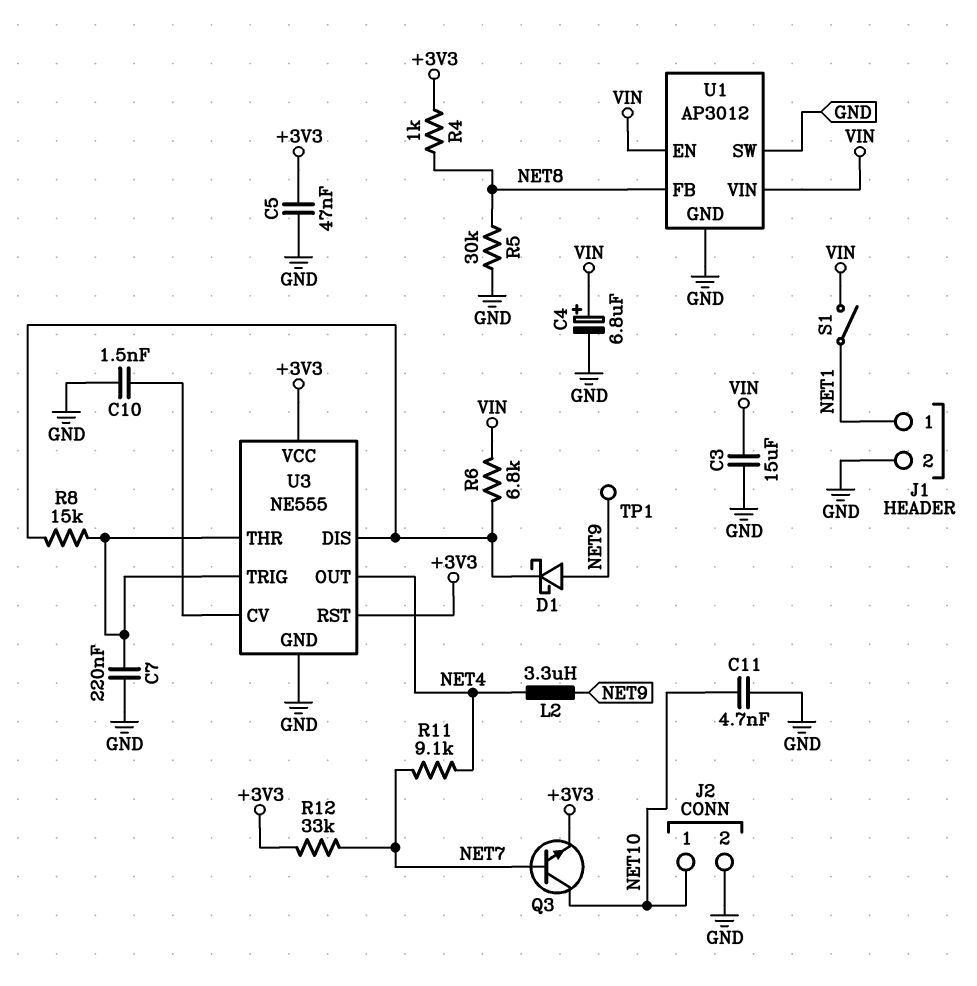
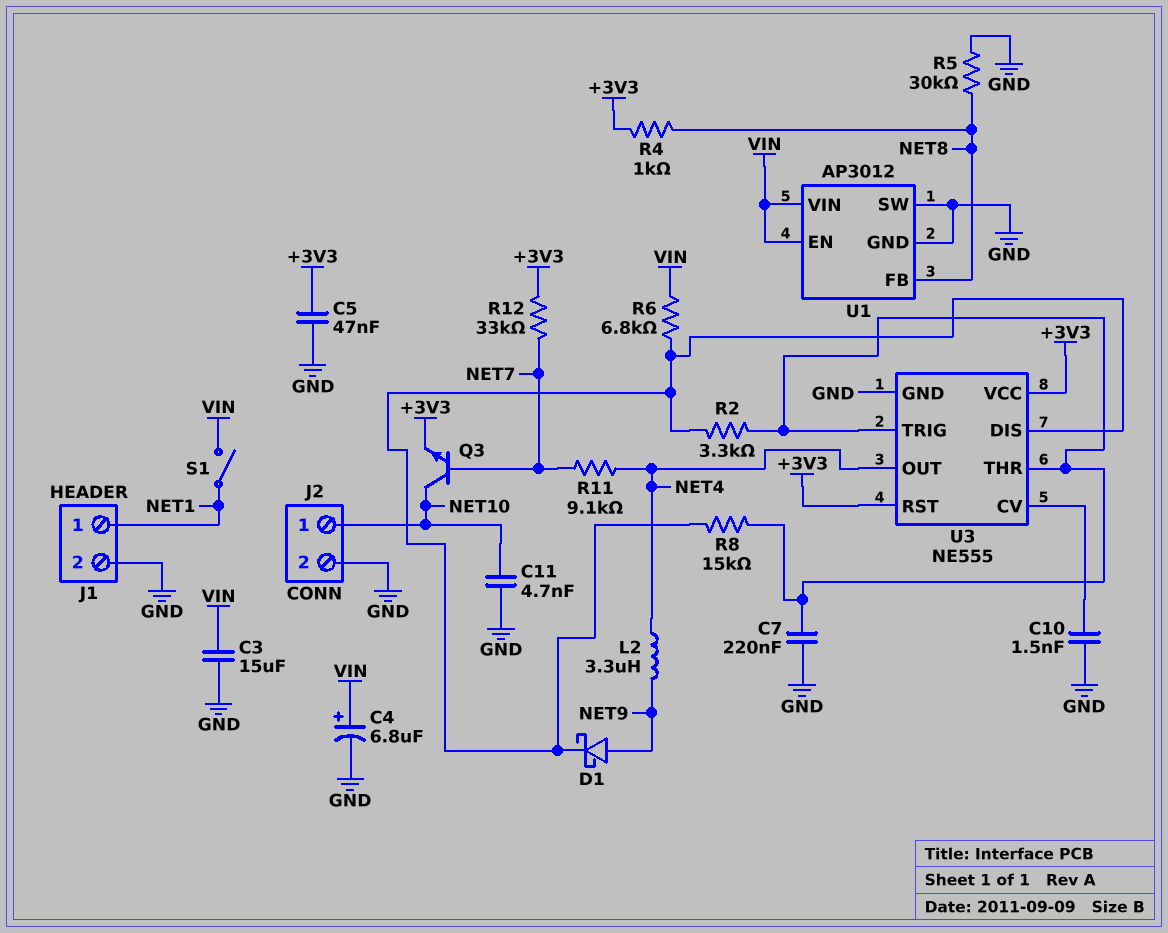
R2: none -> 3.3k (U3/DIS, U3/THR)
TP1: test point (NET9) -> none

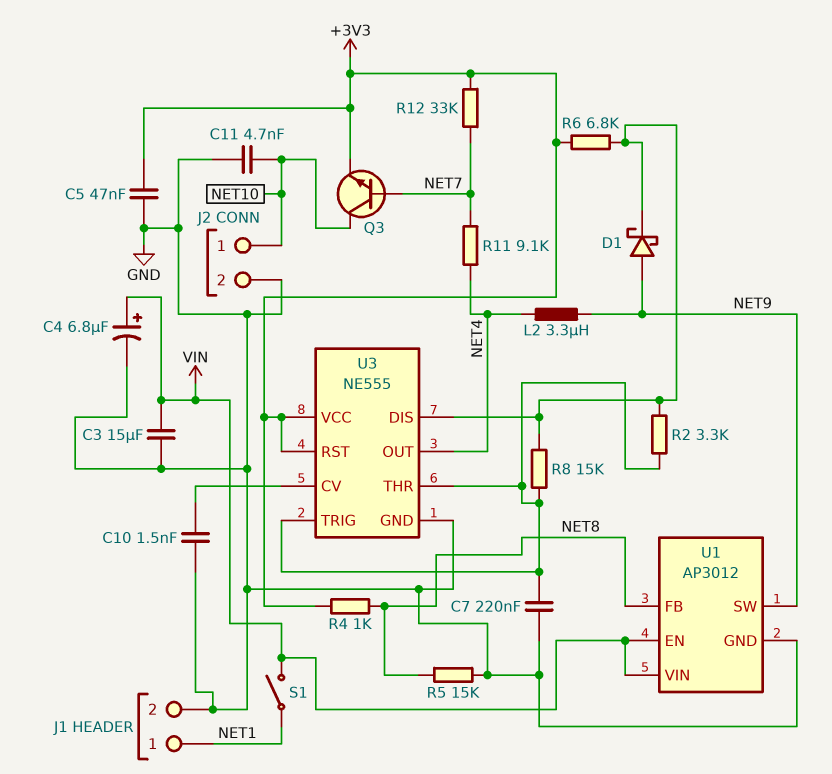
R5: 30k (GND, NET8) -> 15k (GND, NET8)
R6: 6.8k (U3/DIS, VIN) -> 6.8k (+3V3, U3/DIS)
U1 pin SW: GND -> NET9

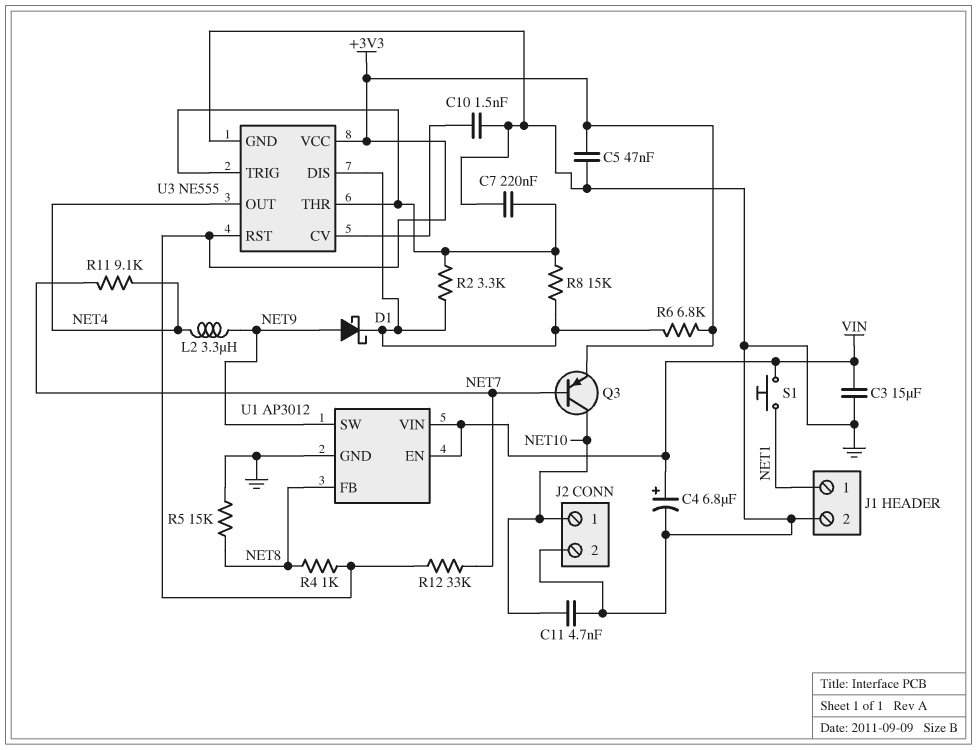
Q3: NPN (B NET7, C NET10, E +3V3) -> PNP (B NET7, C NET10, E +3V3)
S1: switch (NET1, VIN) -> button (NET1, VIN)

